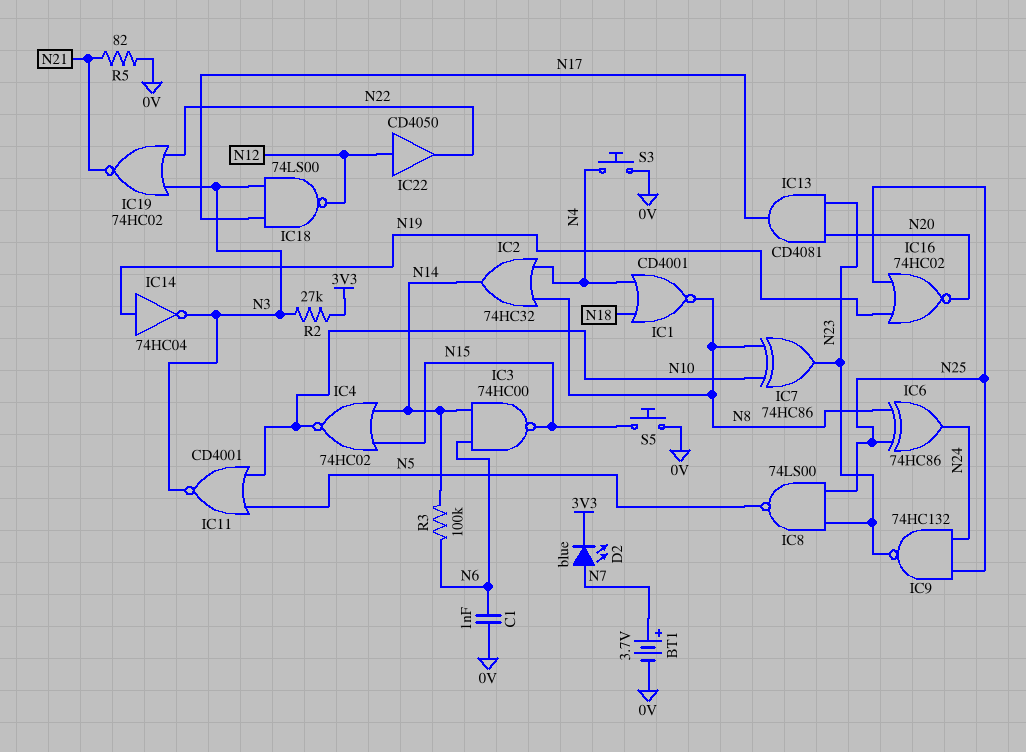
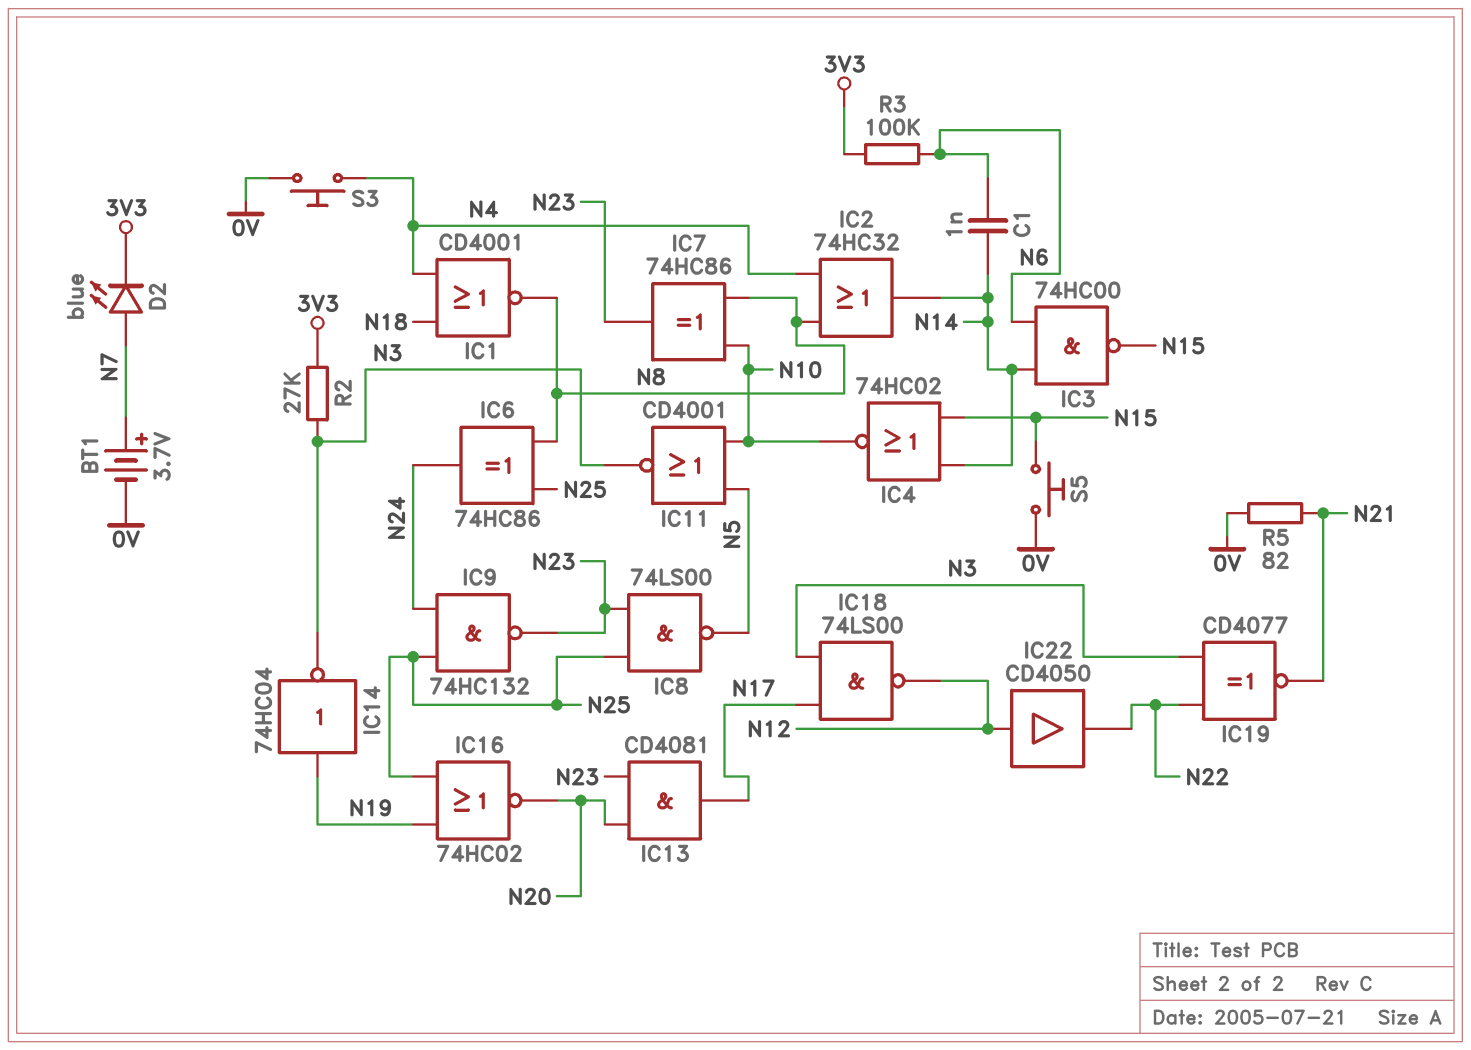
C1: 1nF (0V, N6) -> 1nF (N6, N14)
IC19: NOR 74HC02 (in N3, in N22, out N21) -> XNOR CD4077 (in N3, in N22, out N21)
R3: 100k (N6, N14) -> 100k (3V3, N6)

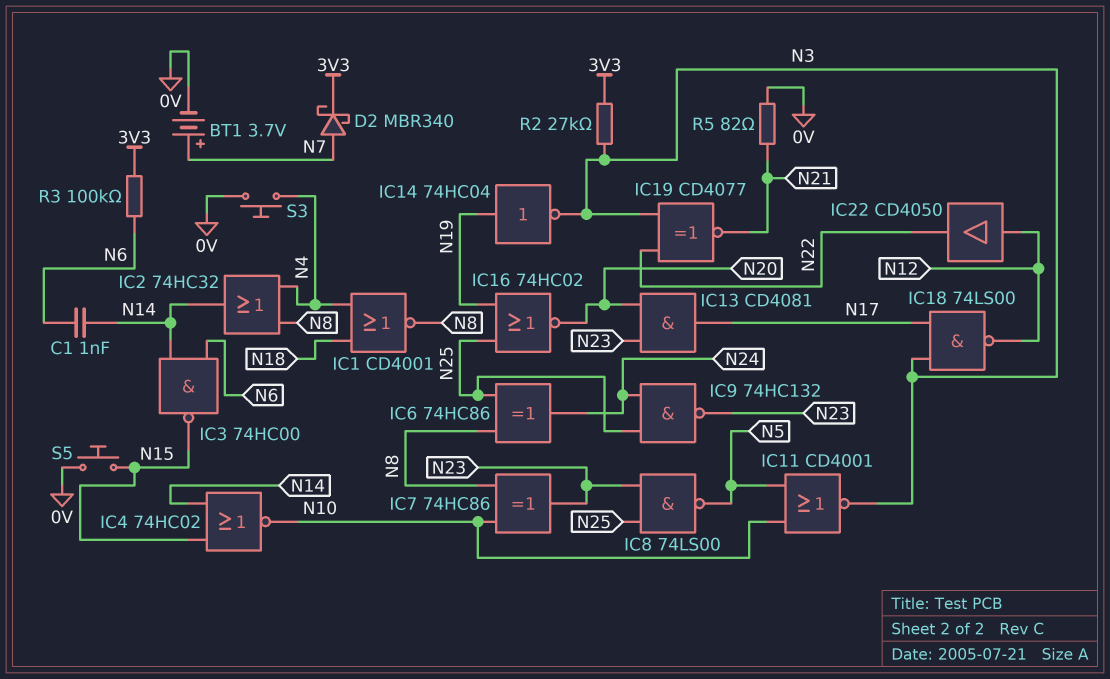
D2: LED blue (A N7, K 3V3) -> schottky MBR340 (A N7, K 3V3)

